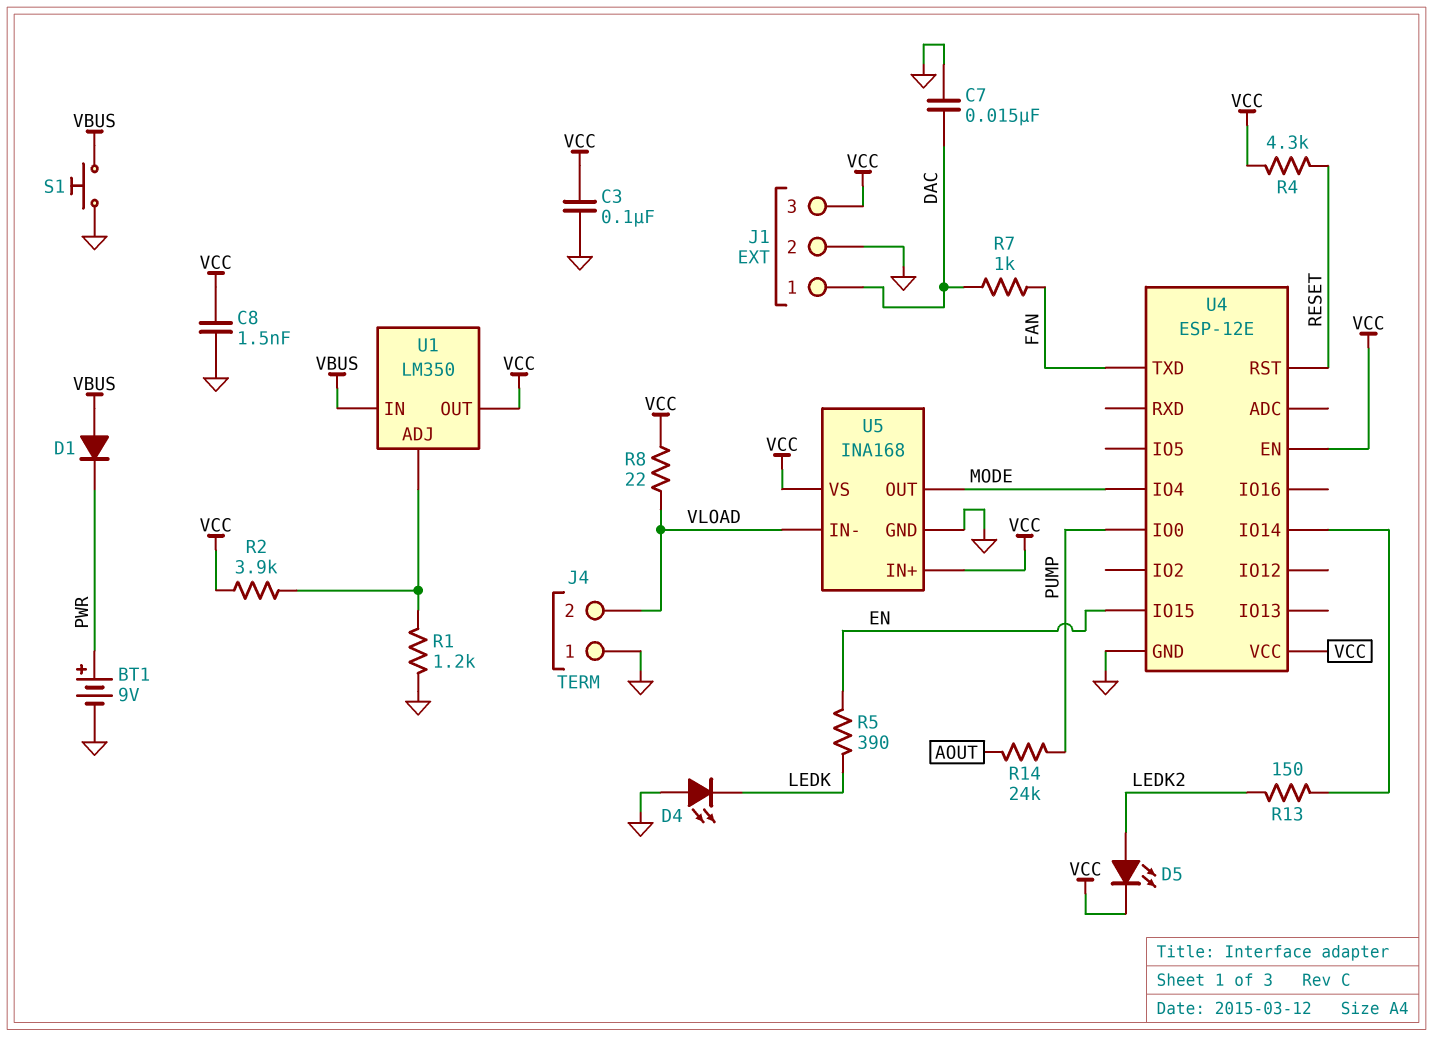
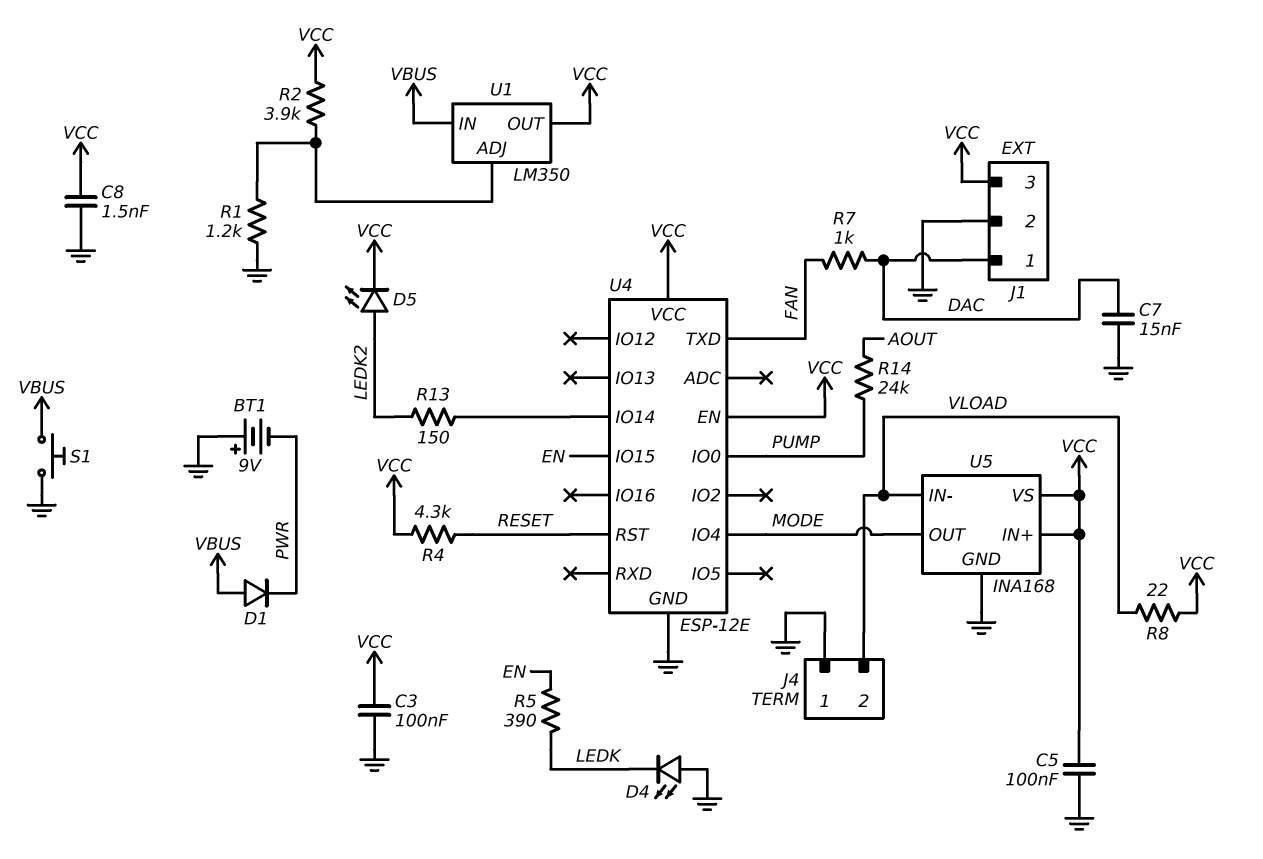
BT1: 9V (plus PWR, minus GND) -> 9V (plus GND, minus PWR)
C5: none -> 100nF (GND, VCC)

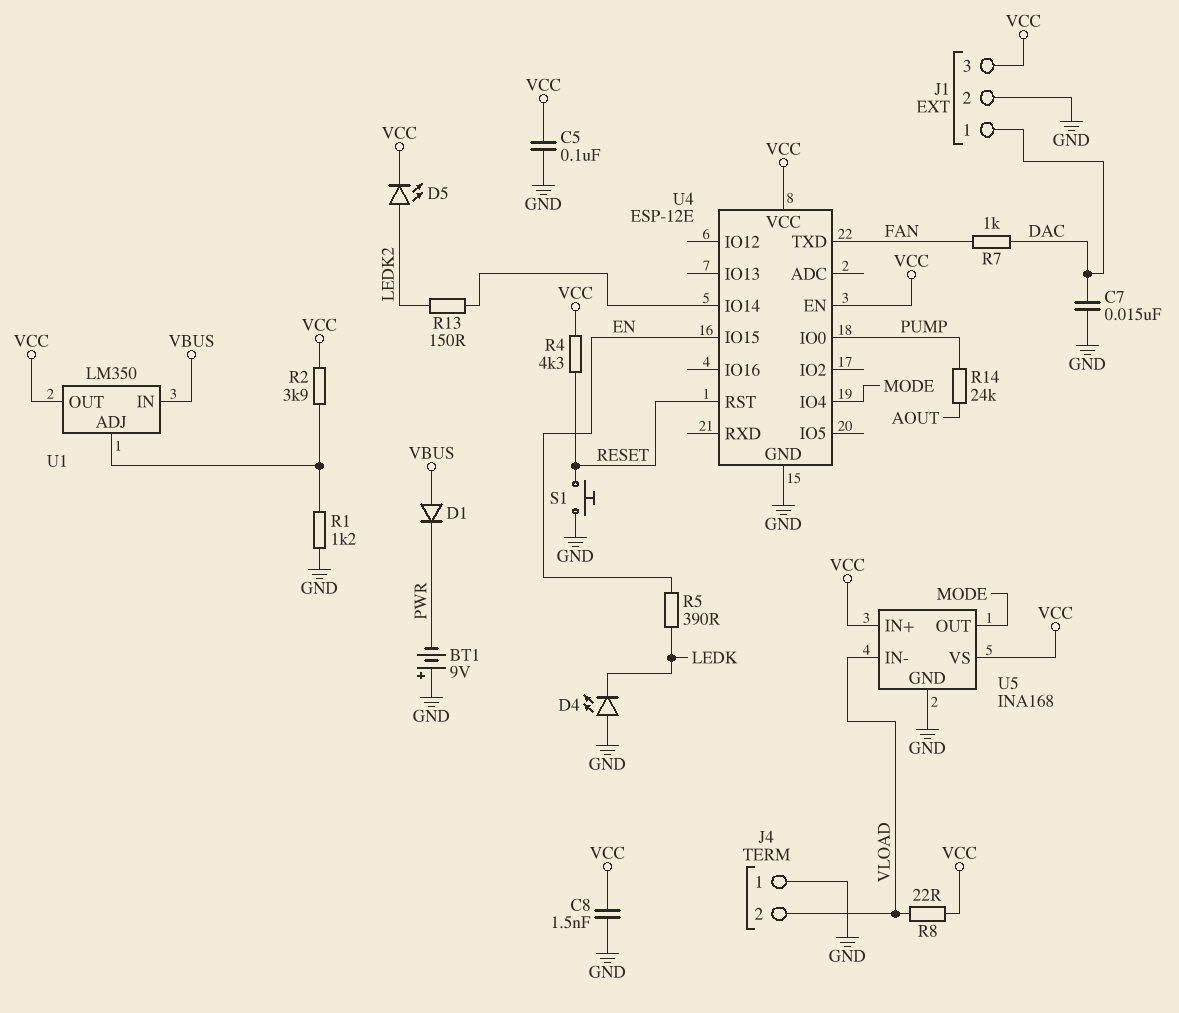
C3: 100nF (GND, VCC) -> none
S1: button (GND, VBUS) -> button (GND, RESET)

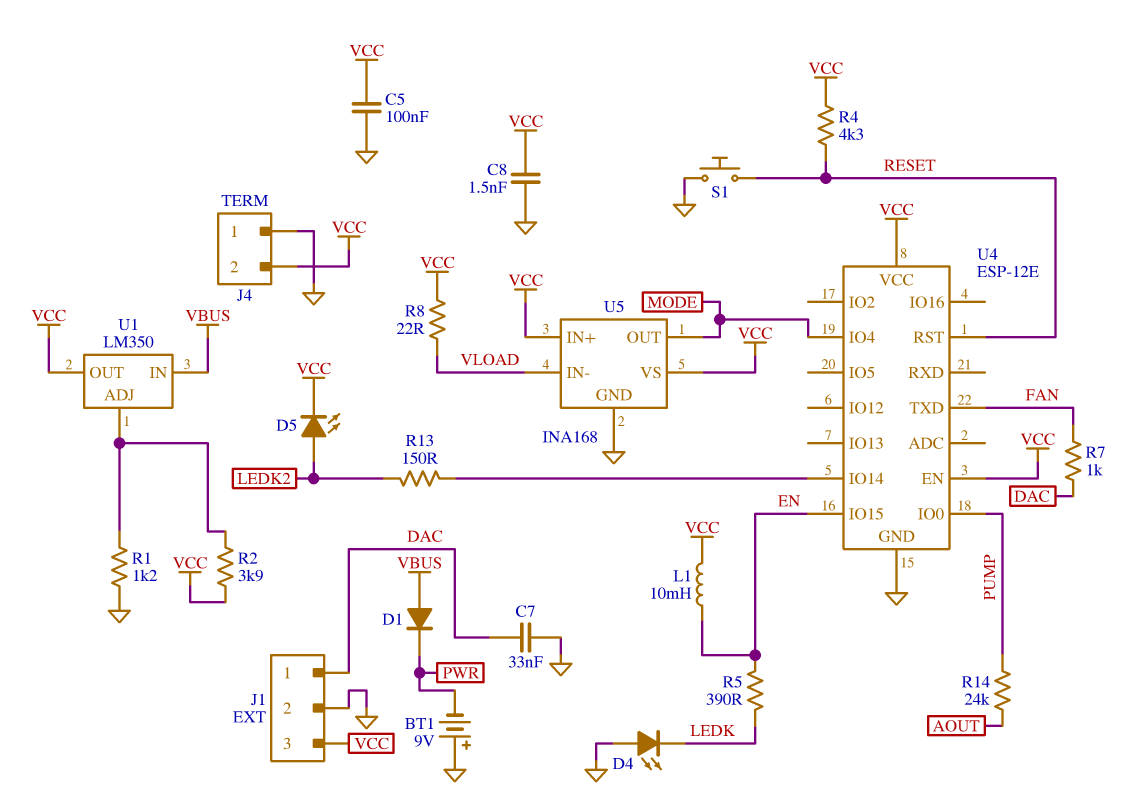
C7: 15nF (DAC, GND) -> 33nF (DAC, GND)
J4 pin 2: VLOAD -> VCC
L1: none -> 10mH (EN, VCC)

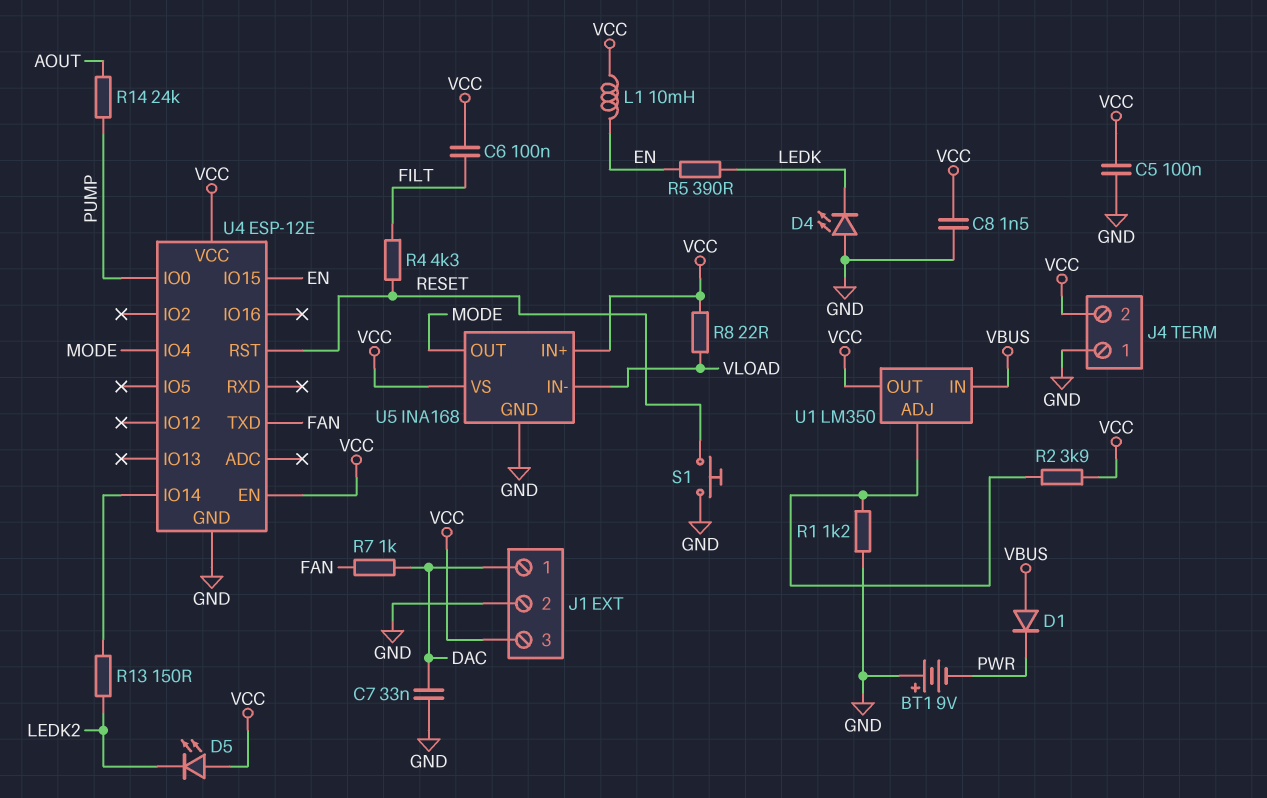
C6: none -> 100nF (FILT, VCC)
D5: LED (A LEDK2, K VCC) -> LED (A VCC, K LEDK2)
R4: 4.3k (RESET, VCC) -> 4.3k (FILT, RESET)

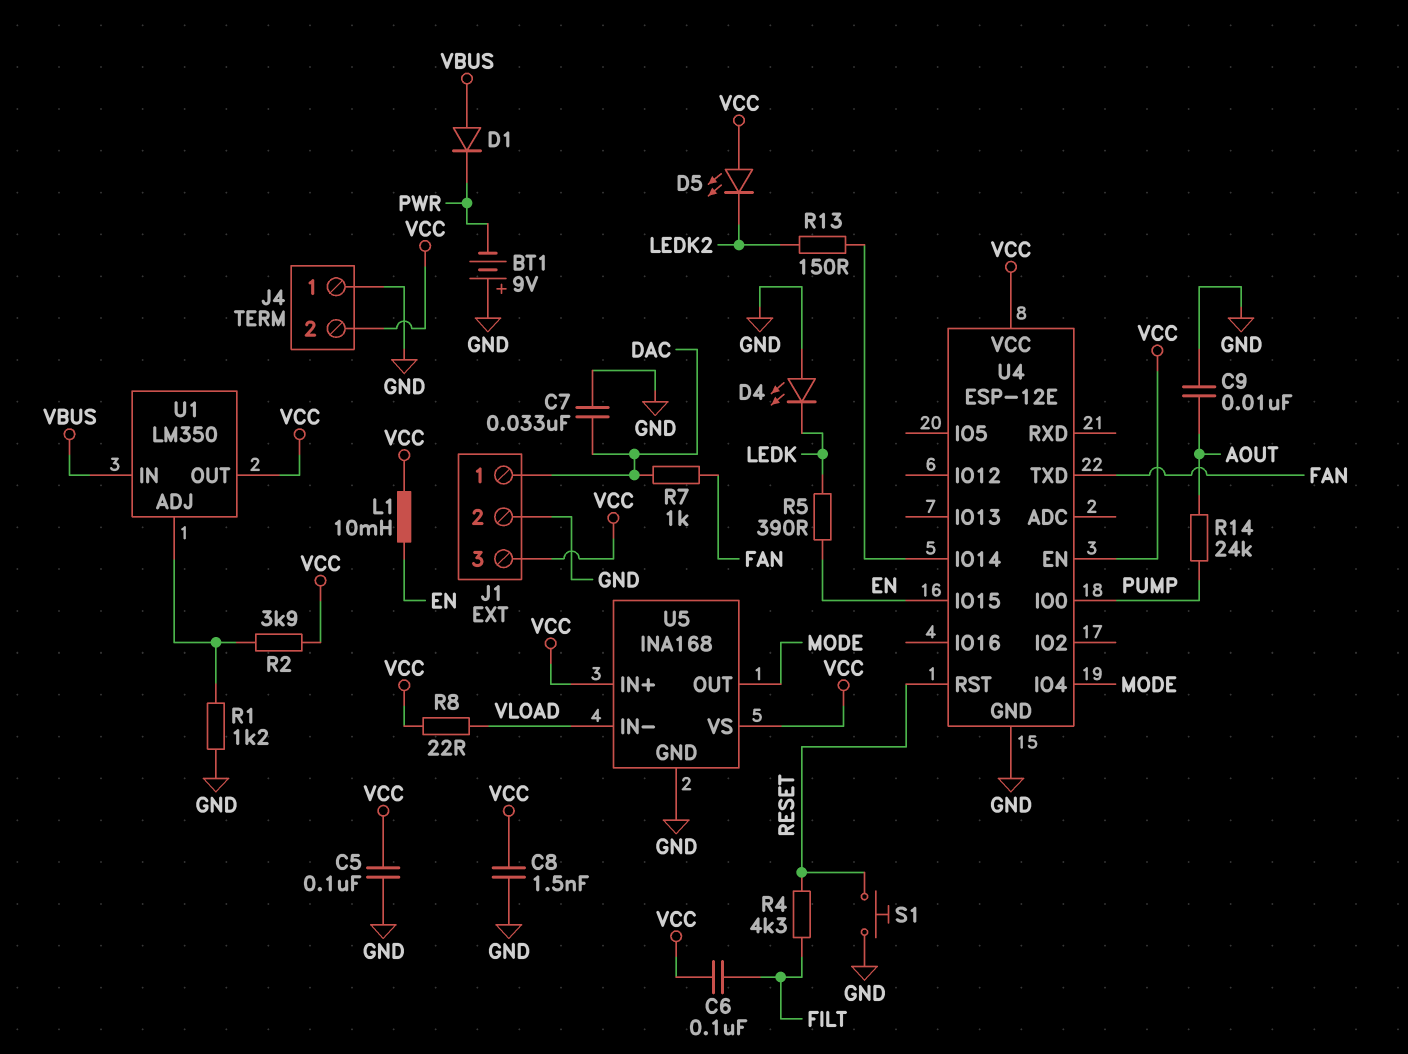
C9: none -> 10nF (AOUT, GND)

